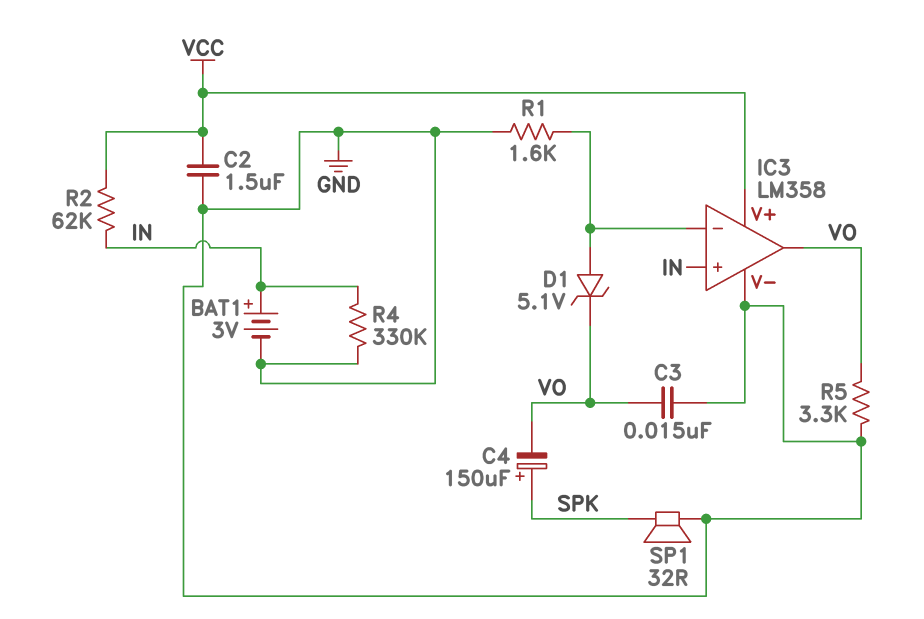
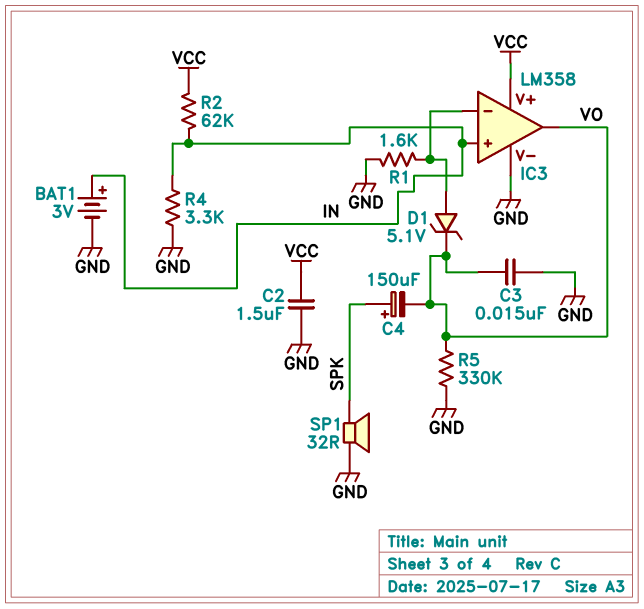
R4: 330k (GND, IN) -> 3.3k (GND, IN)
R5: 3.3k (GND, VO) -> 330k (GND, VO)

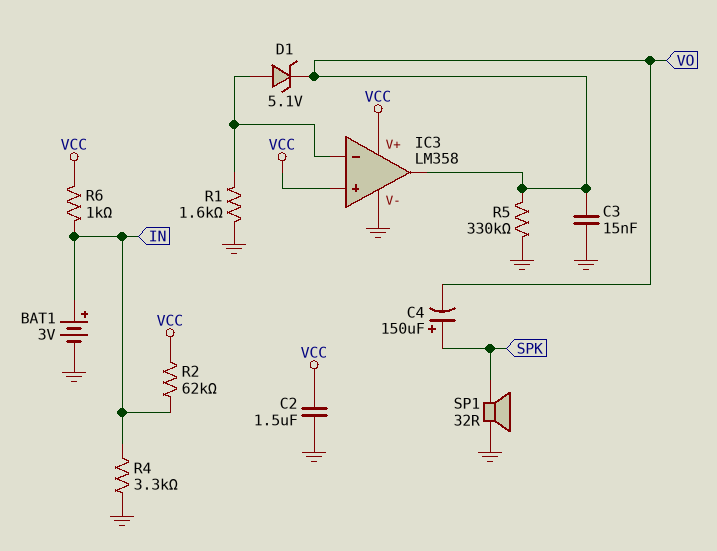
IC3 pin in+: IN -> VCC
R6: none -> 1k (IN, VCC)

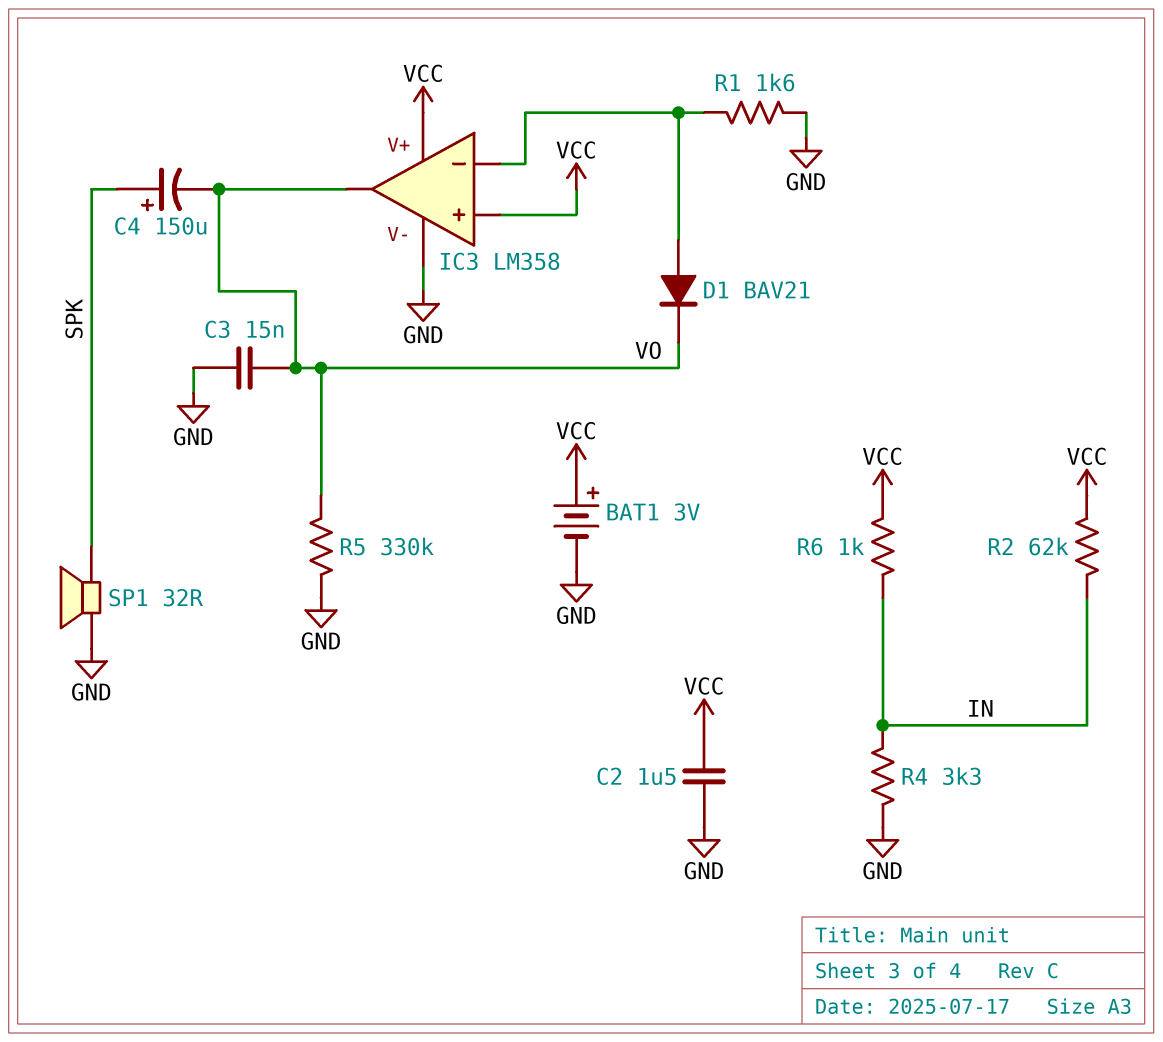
BAT1: 3V (plus IN, minus GND) -> 3V (plus VCC, minus GND)
D1: zener 5.1V (A IC3/in-, K VO) -> diode BAV21 (A IC3/in-, K VO)

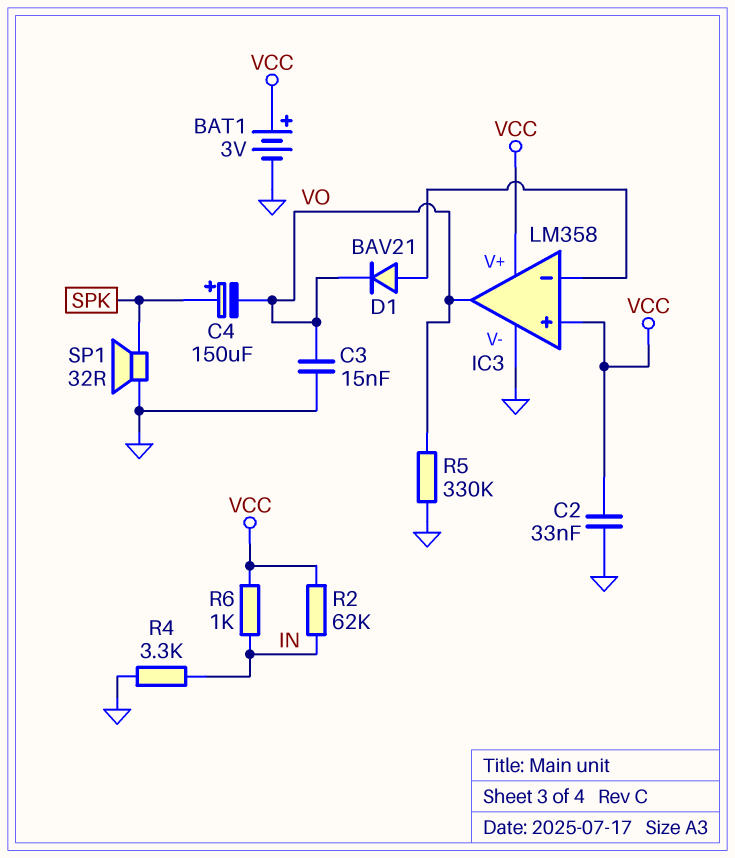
C2: 1.5uF (GND, VCC) -> 33nF (GND, VCC)
R1: 1.6k (GND, IC3/in-) -> none

